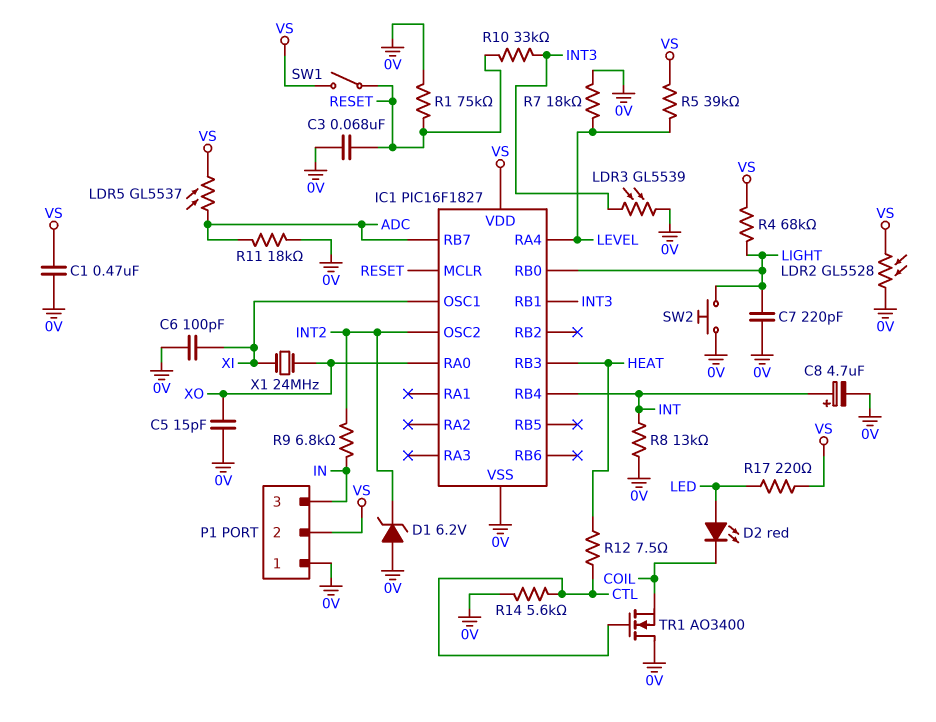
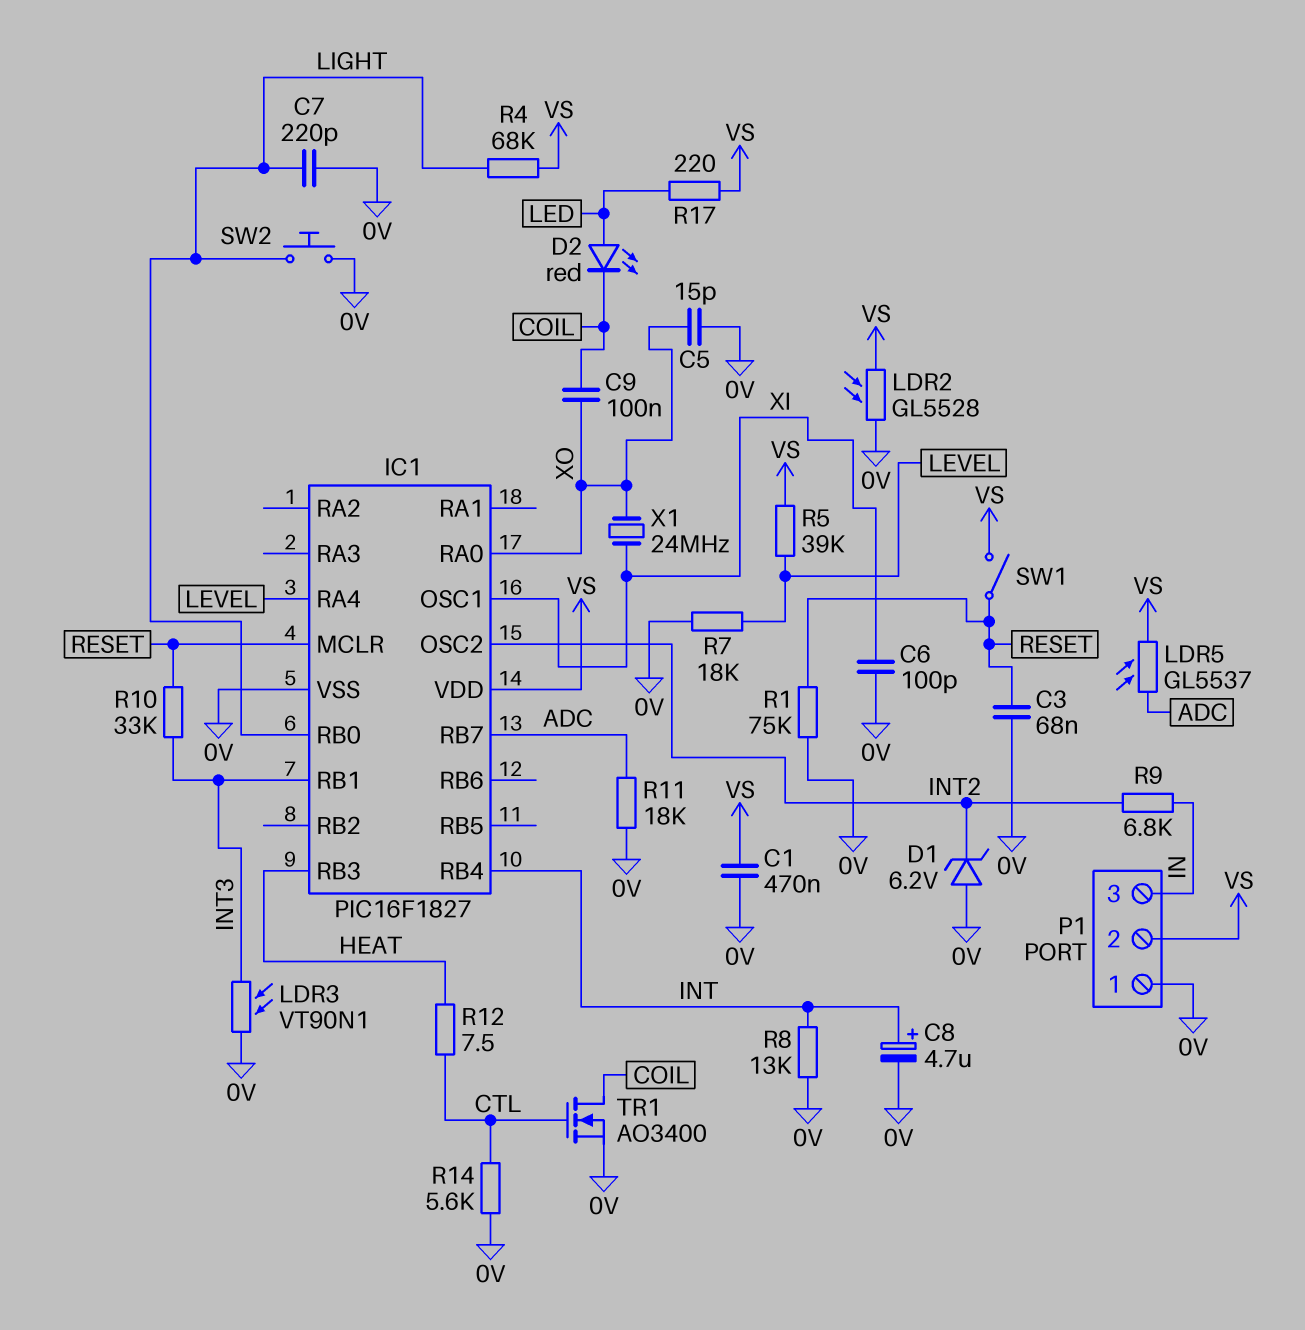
C9: none -> 100nF (COIL, XO)
LDR3: GL5539 (0V, INT3) -> VT90N1 (0V, INT3)
TR1: NMOS AO3400 (G CTL, D 0V, S COIL) -> NMOS AO3400 (G CTL, D COIL, S 0V)

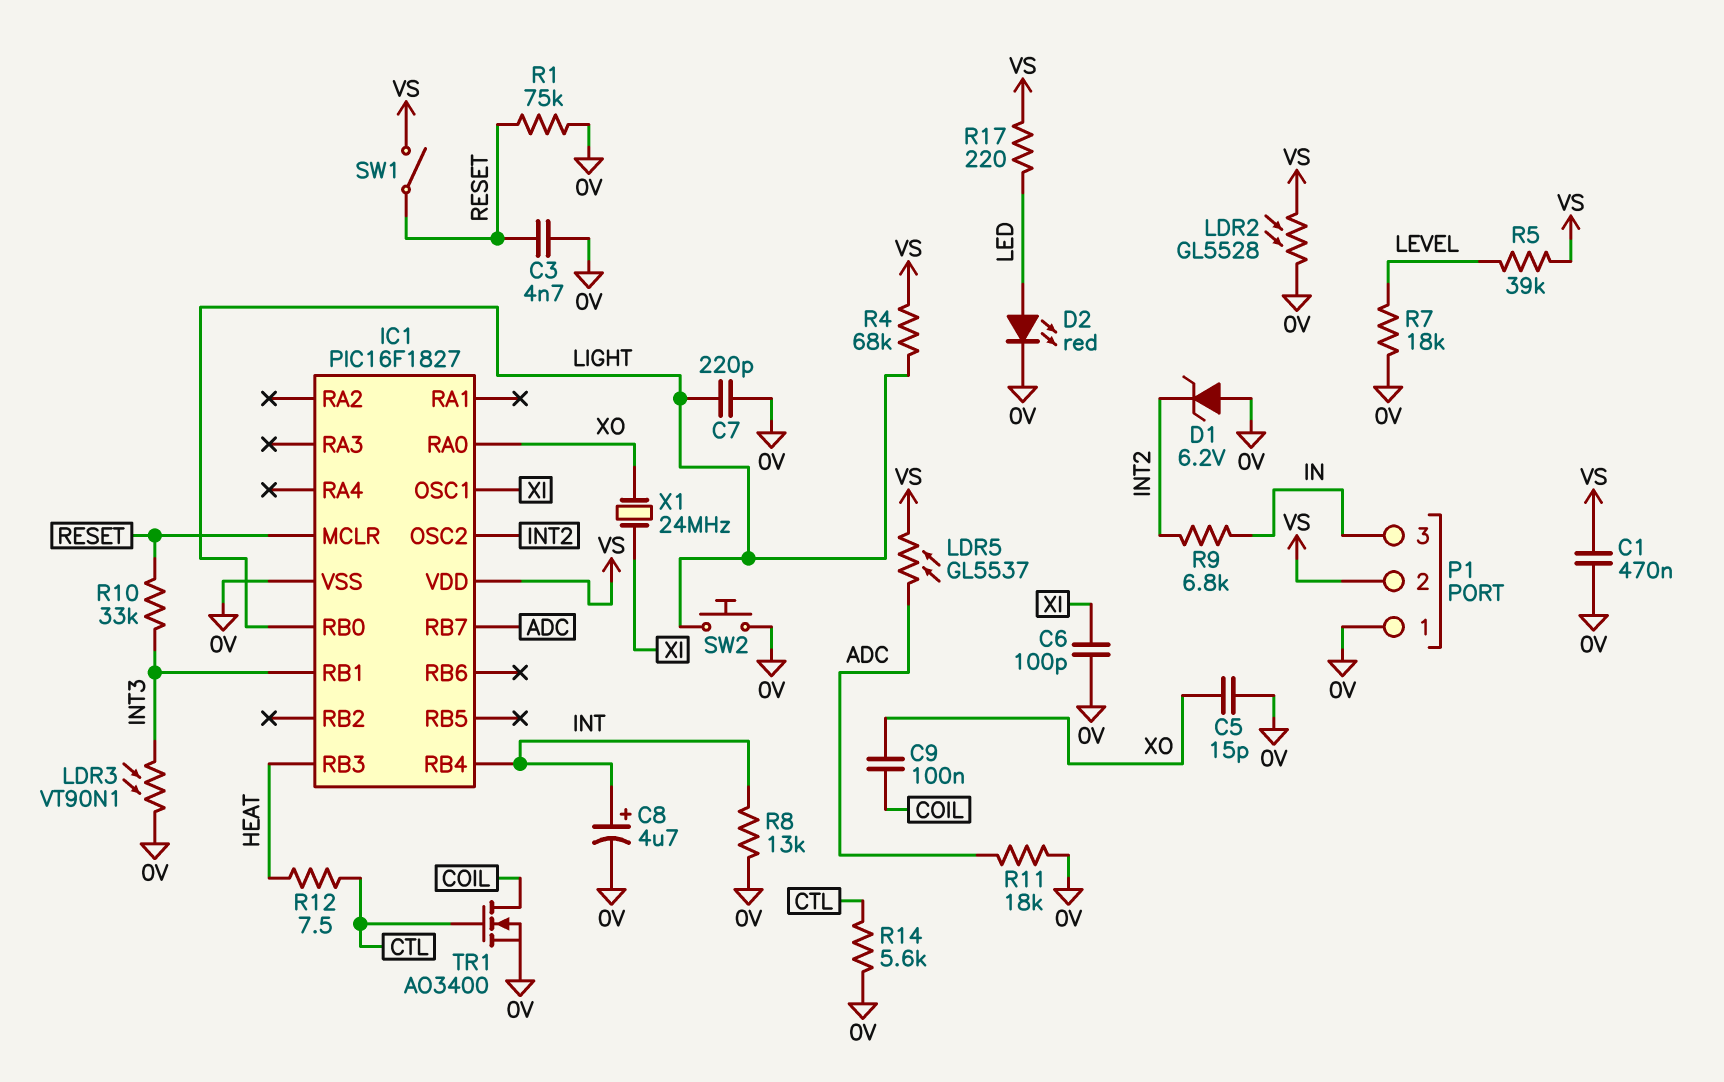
C3: 68nF (0V, RESET) -> 4.7nF (0V, RESET)
D2: LED red (A LED, K COIL) -> LED red (A LED, K 0V)
IC1 pin RA4: LEVEL -> none

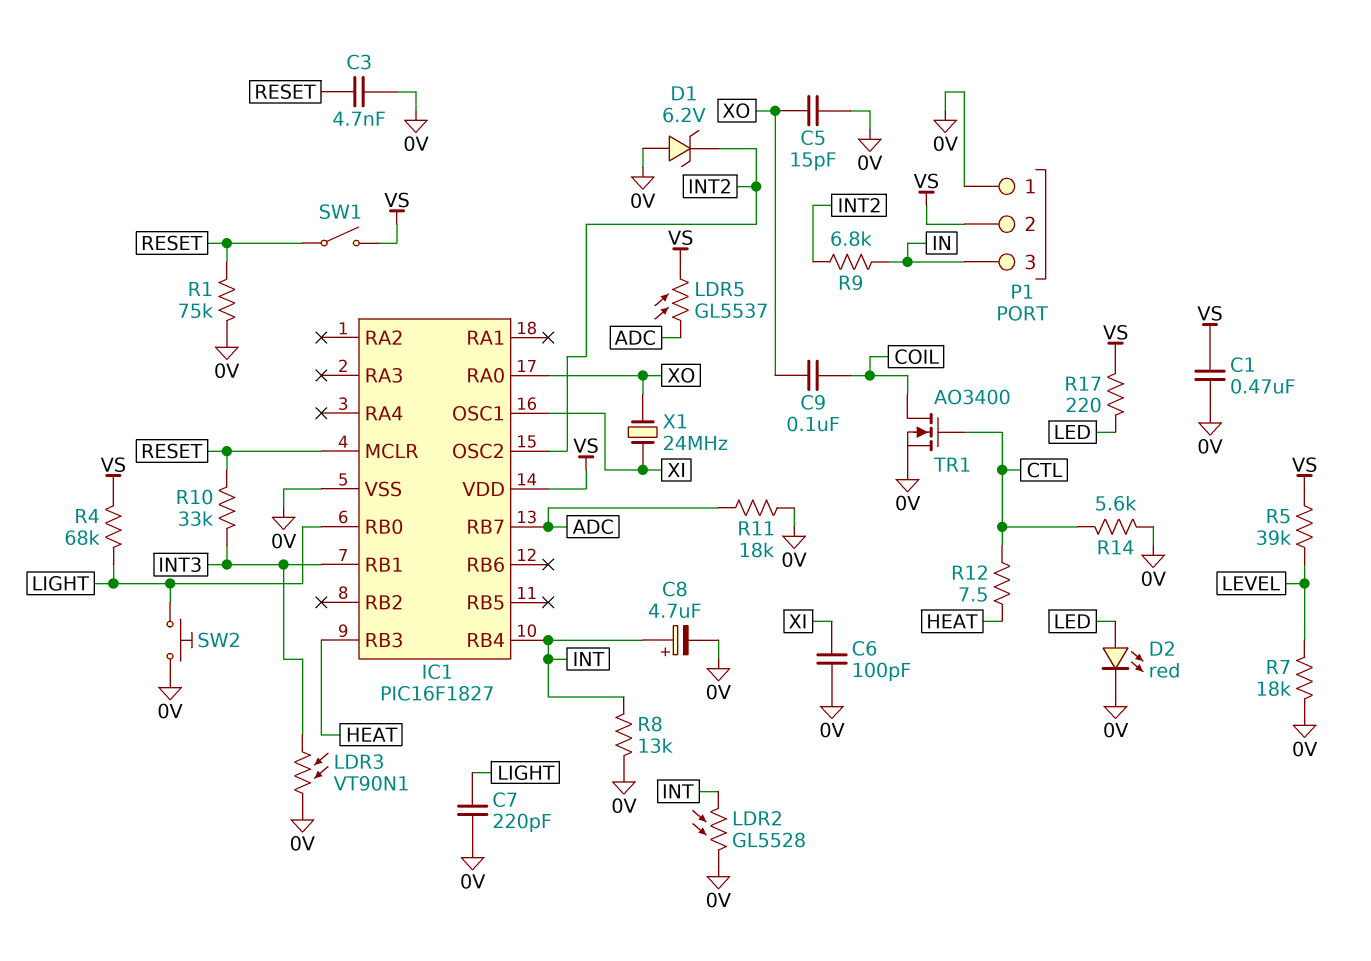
LDR2: GL5528 (0V, VS) -> GL5528 (0V, INT)

